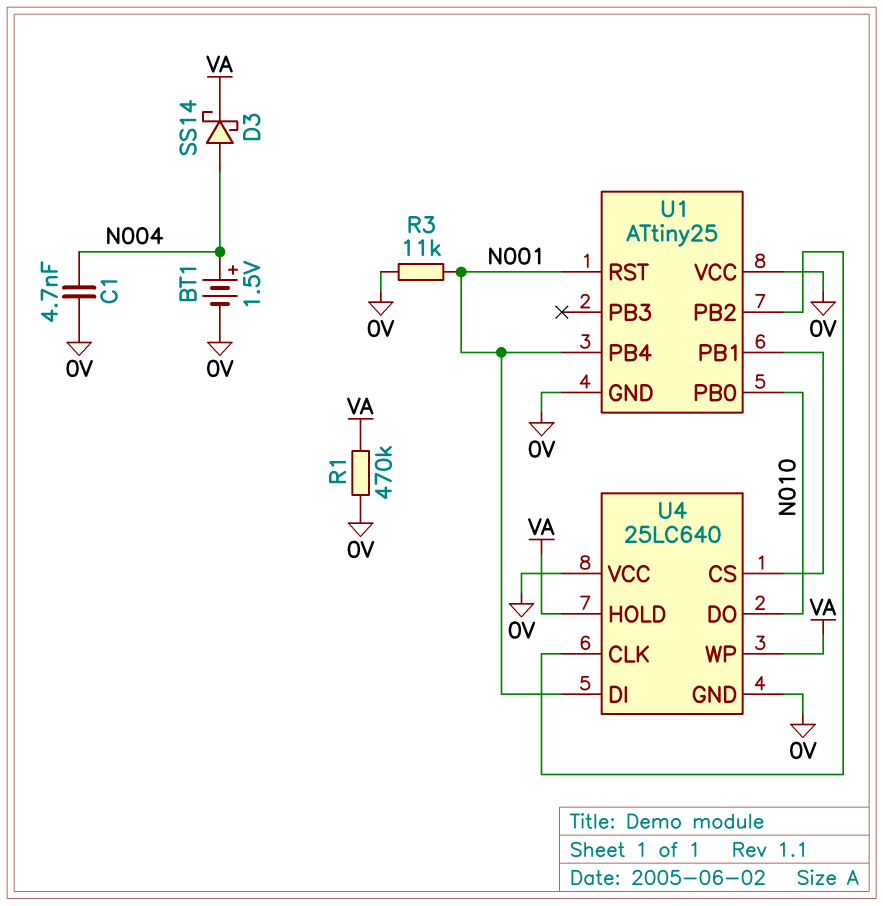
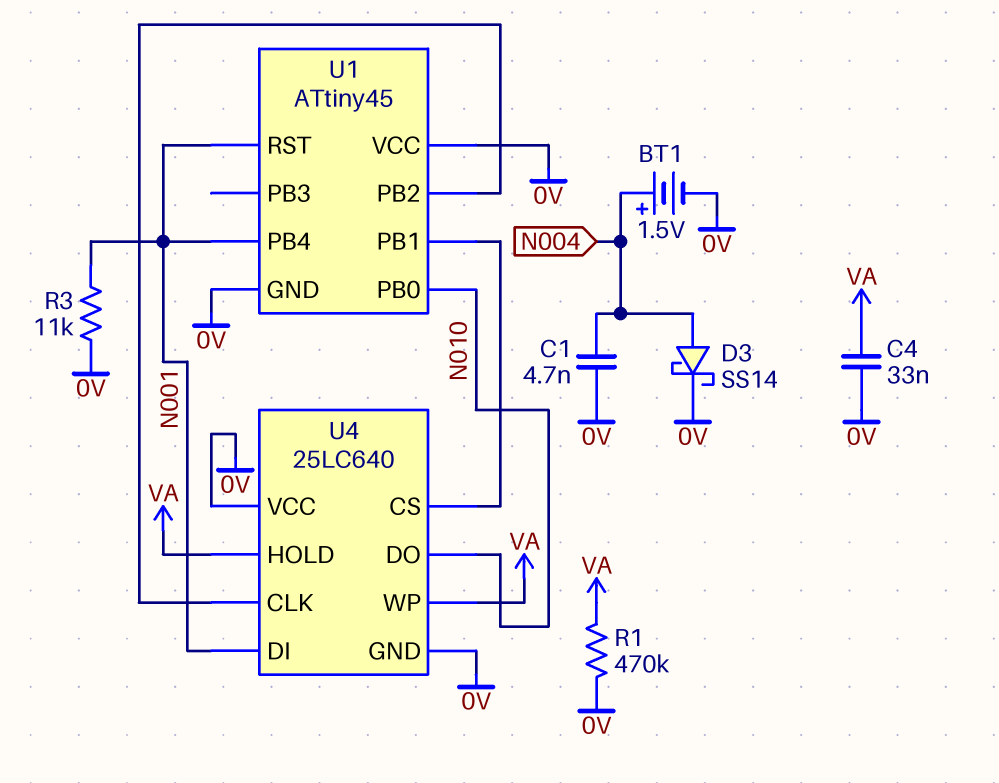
C4: none -> 33nF (0V, VA)
D3: schottky SS14 (A N004, K VA) -> schottky SS14 (A N004, K 0V)
U1: ATtiny25 -> ATtiny45

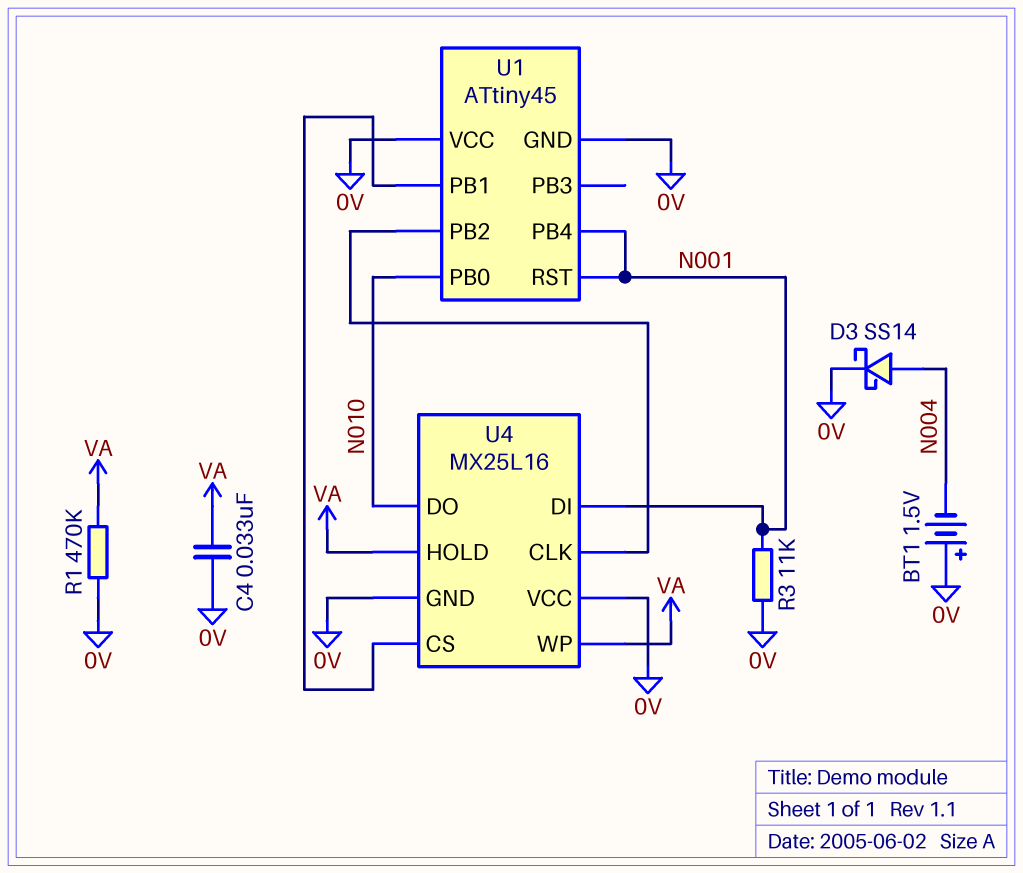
BT1: 1.5V (plus N004, minus 0V) -> 1.5V (plus 0V, minus N004)
C1: 4.7nF (0V, N004) -> none
U4: 25LC640 -> MX25L16

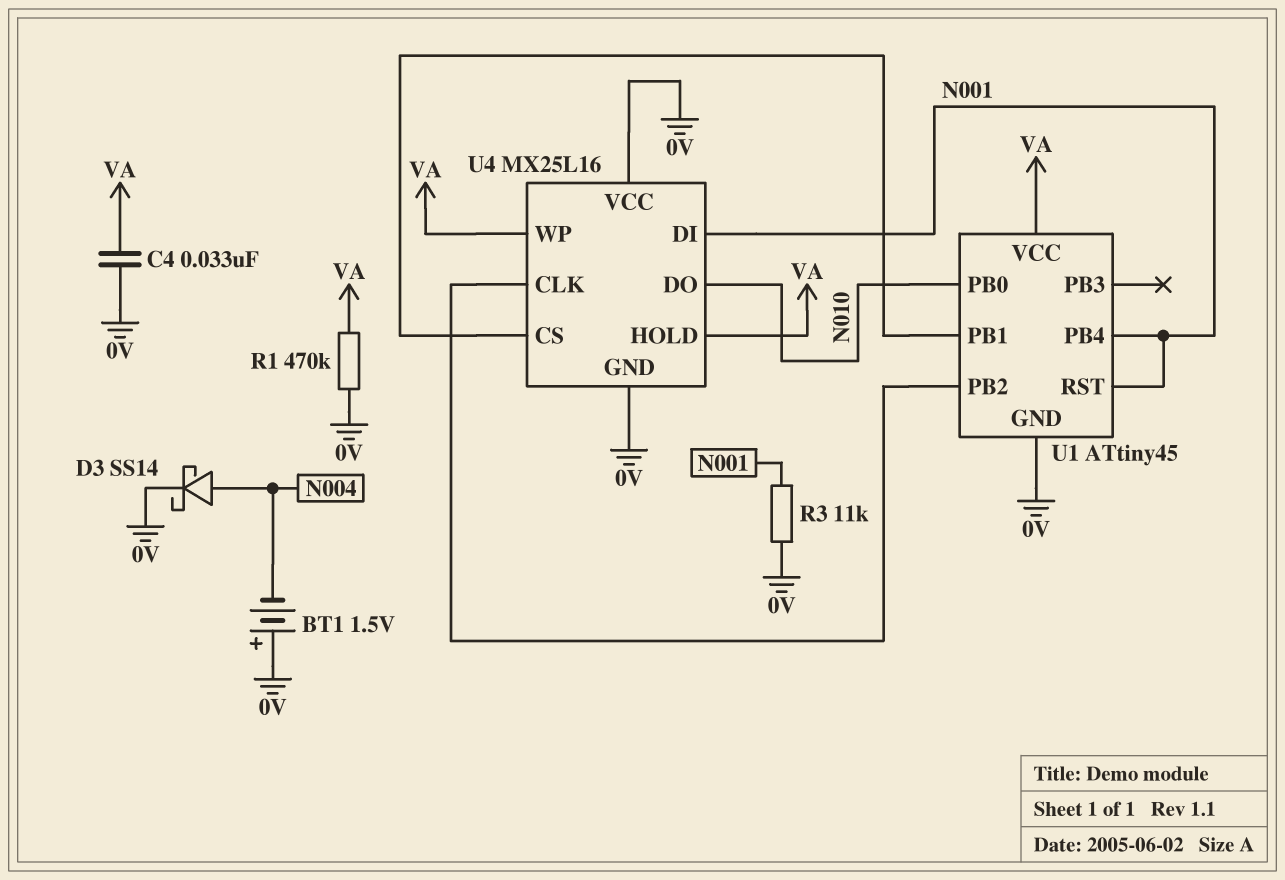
U1 pin VCC: 0V -> VA

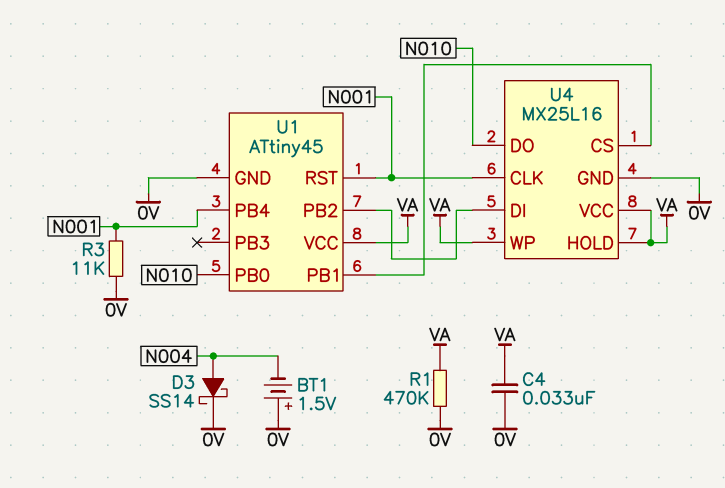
U4 pin CLK: U1/PB2 -> N001
U4 pin DI: N001 -> U1/PB2
U4 pin VCC: 0V -> VA

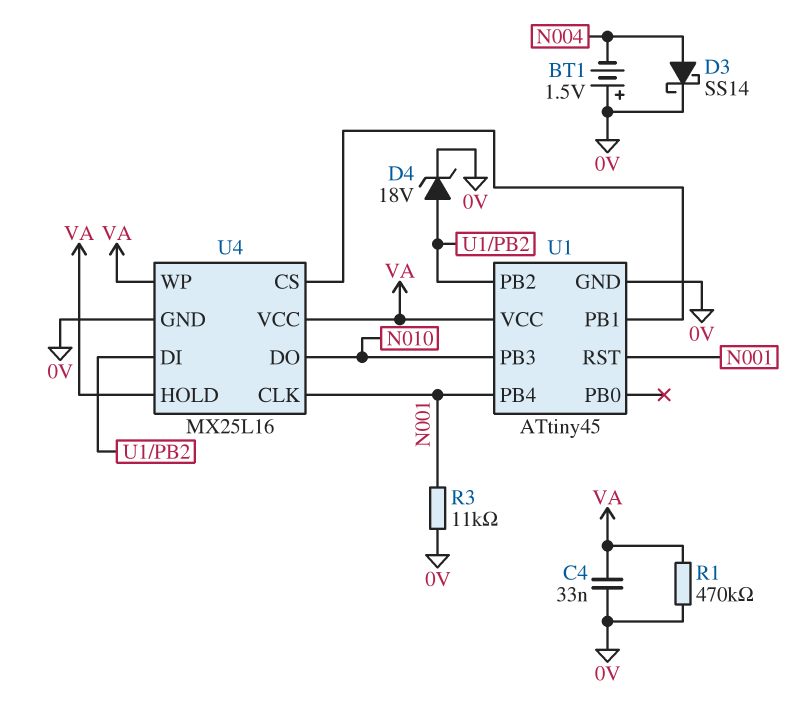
D4: none -> zener 18V (A U1/PB2, K 0V)
U1 pin PB0: N010 -> none
U1 pin PB3: none -> N010

